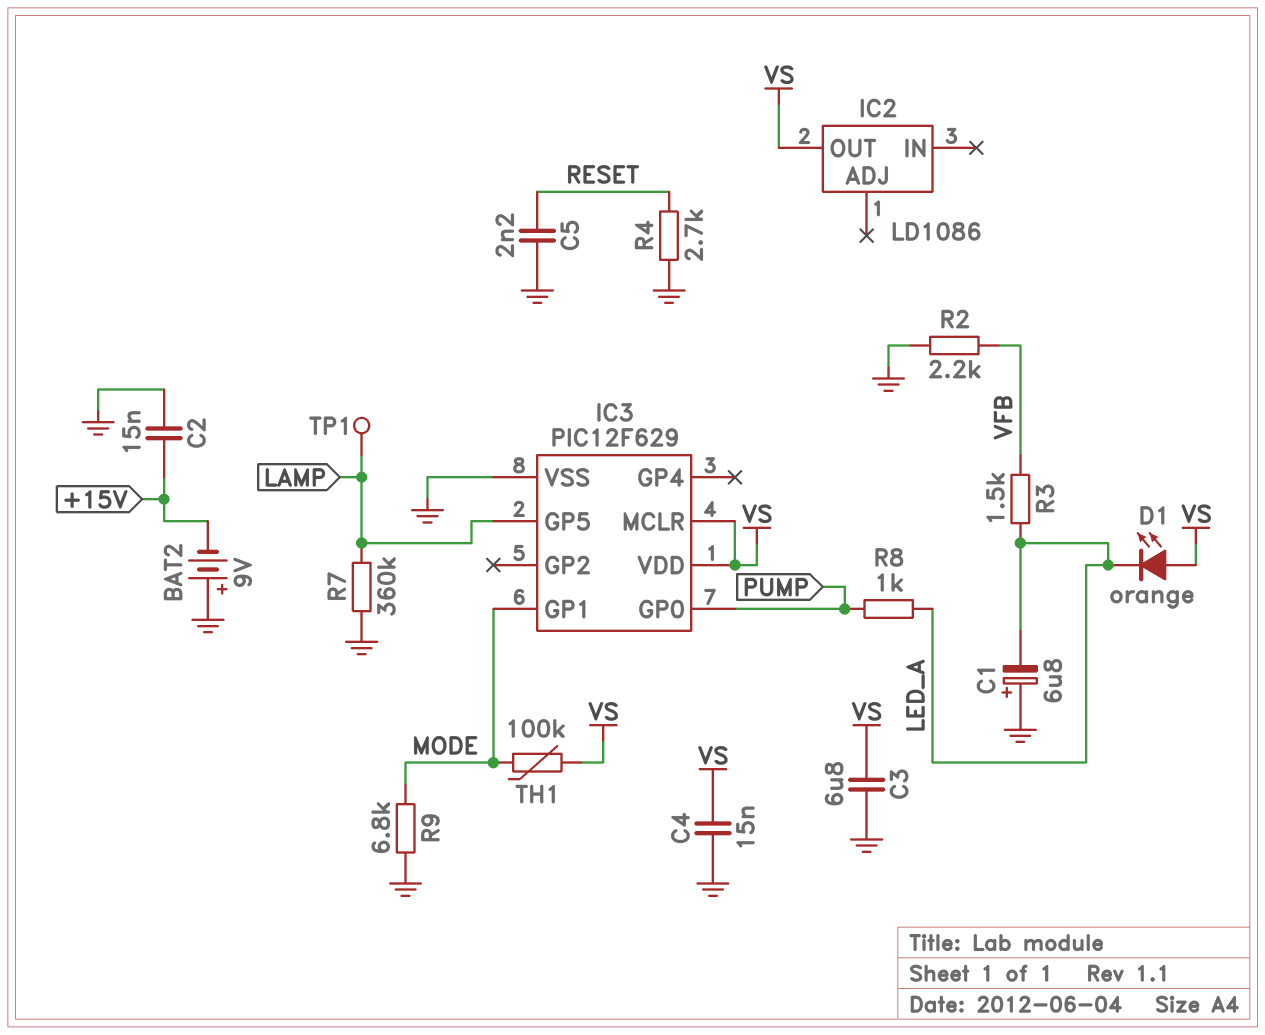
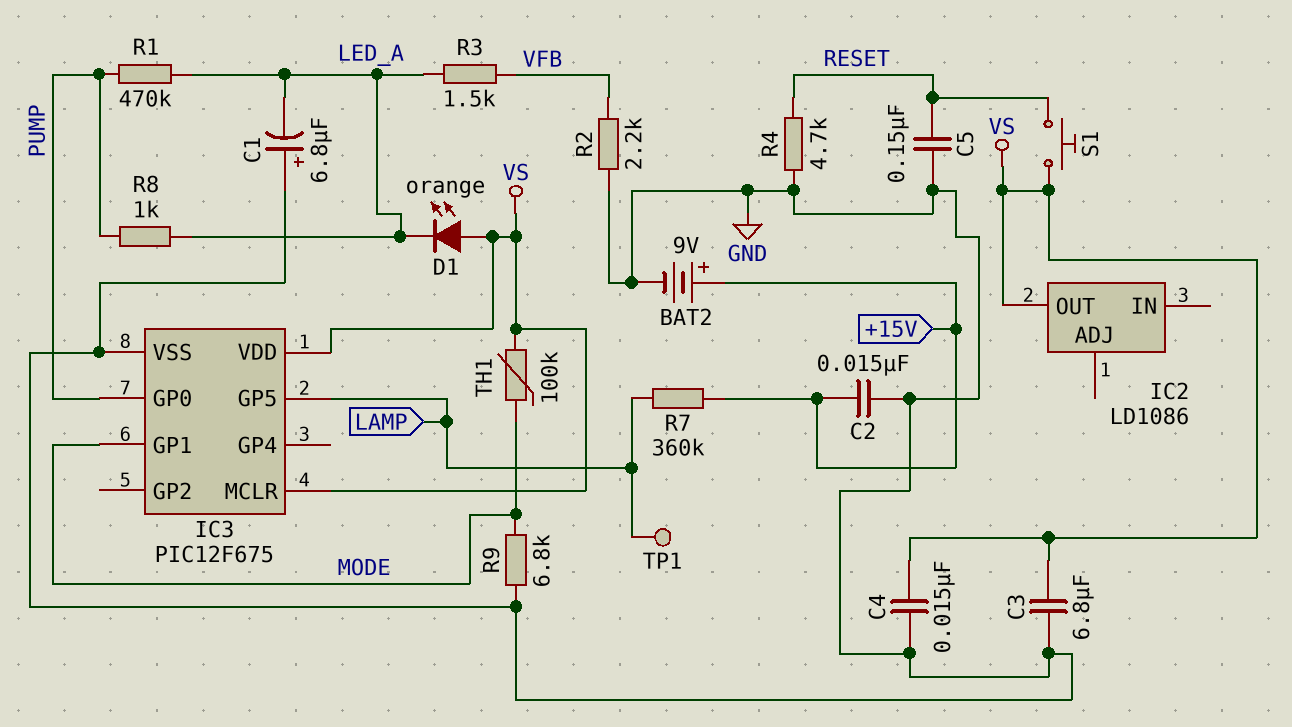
BAT2: 9V (plus GND, minus +15V) -> 9V (plus +15V, minus GND)
C5: 2.2nF (GND, RESET) -> 150nF (GND, RESET)
IC3: PIC12F629 -> PIC12F675
R1: none -> 470k (LED_A, PUMP)
R4: 2.7k (GND, RESET) -> 4.7k (GND, RESET)
R7: 360k (GND, LAMP) -> 360k (+15V, LAMP)
S1: none -> button (RESET, VS)

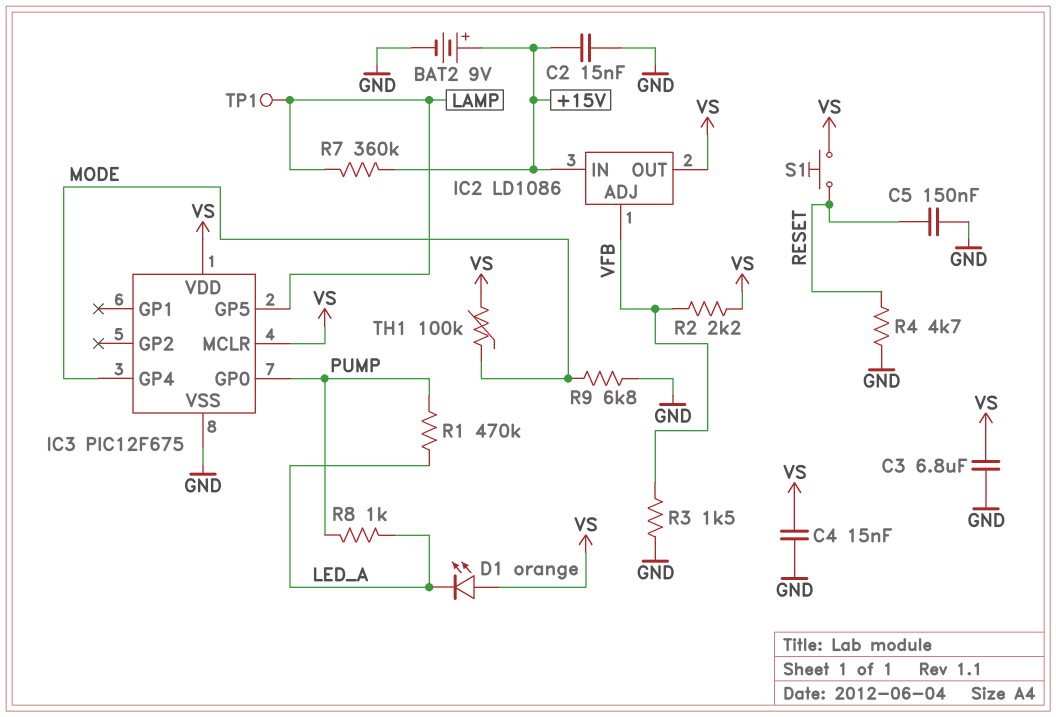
C1: 6.8uF (plus GND, minus LED_A) -> none
IC2 pin ADJ: none -> VFB
IC2 pin IN: none -> +15V
IC3 pin GP1: MODE -> none
IC3 pin GP4: none -> MODE
R2: 2.2k (GND, VFB) -> 2.2k (VFB, VS)
R3: 1.5k (LED_A, VFB) -> 1.5k (GND, VFB)

